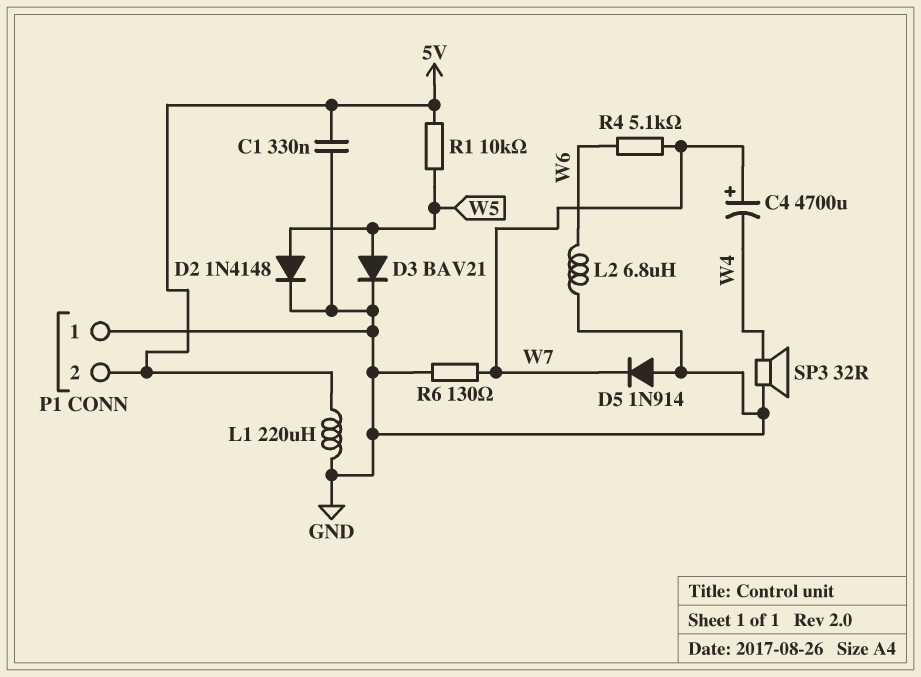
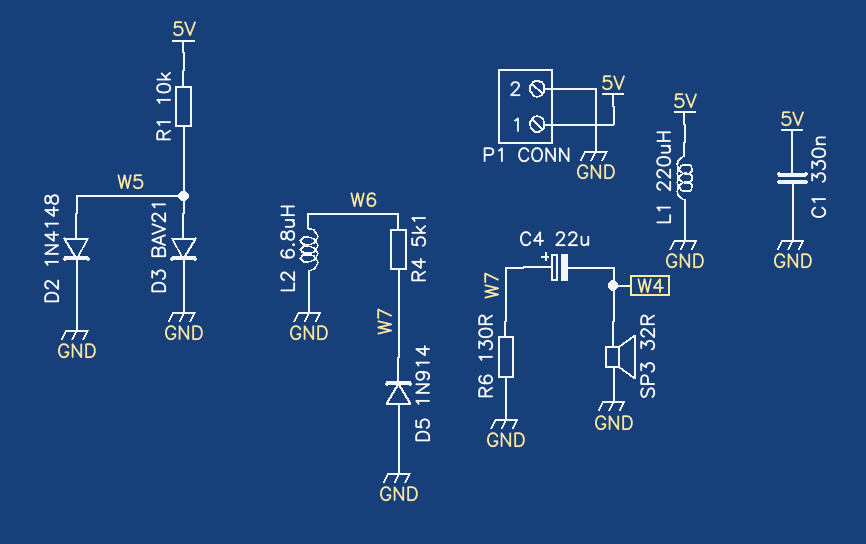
C4: 4700uF (plus W7, minus W4) -> 22uF (plus W7, minus W4)
P1 pin 1: GND -> 5V
P1 pin 2: 5V -> GND

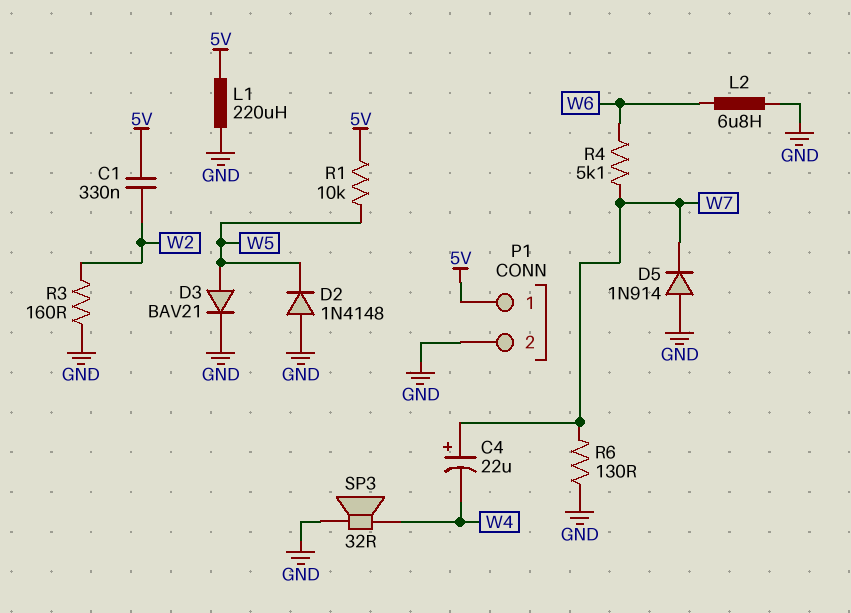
C1: 330nF (5V, GND) -> 330nF (5V, W2)
D2: diode 1N4148 (A W5, K GND) -> diode 1N4148 (A GND, K W5)
R3: none -> 160 (GND, W2)

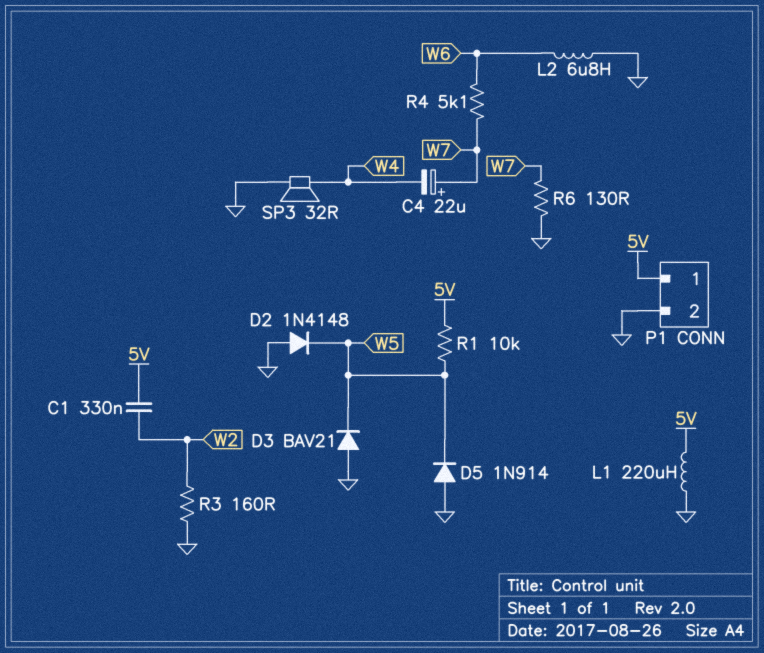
D3: diode BAV21 (A W5, K GND) -> diode BAV21 (A GND, K W5)
D5: diode 1N914 (A GND, K W7) -> diode 1N914 (A GND, K W5)

